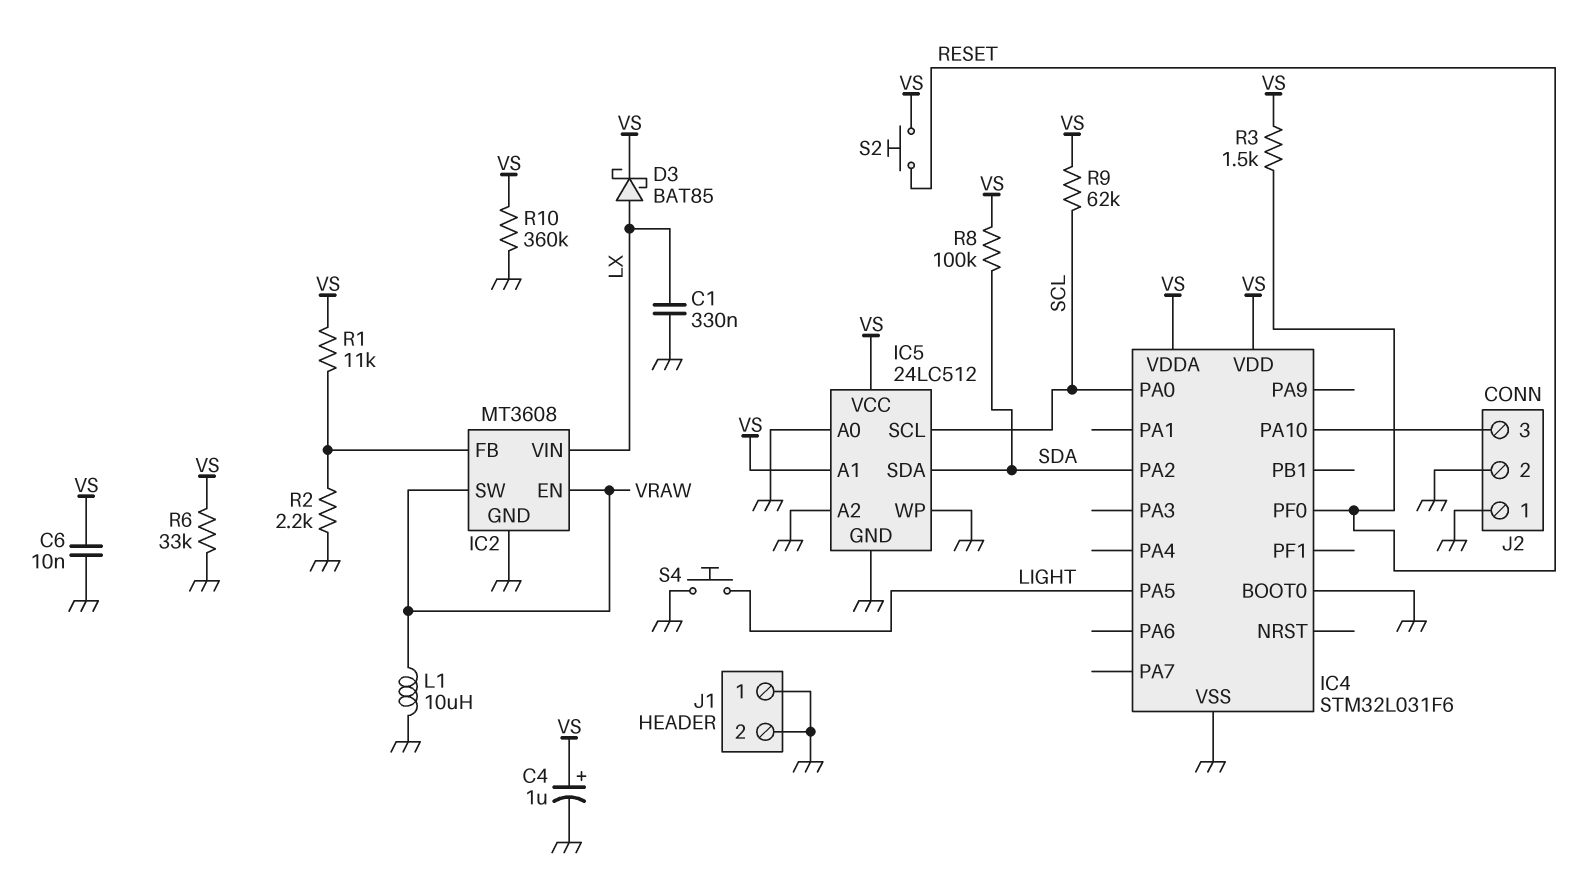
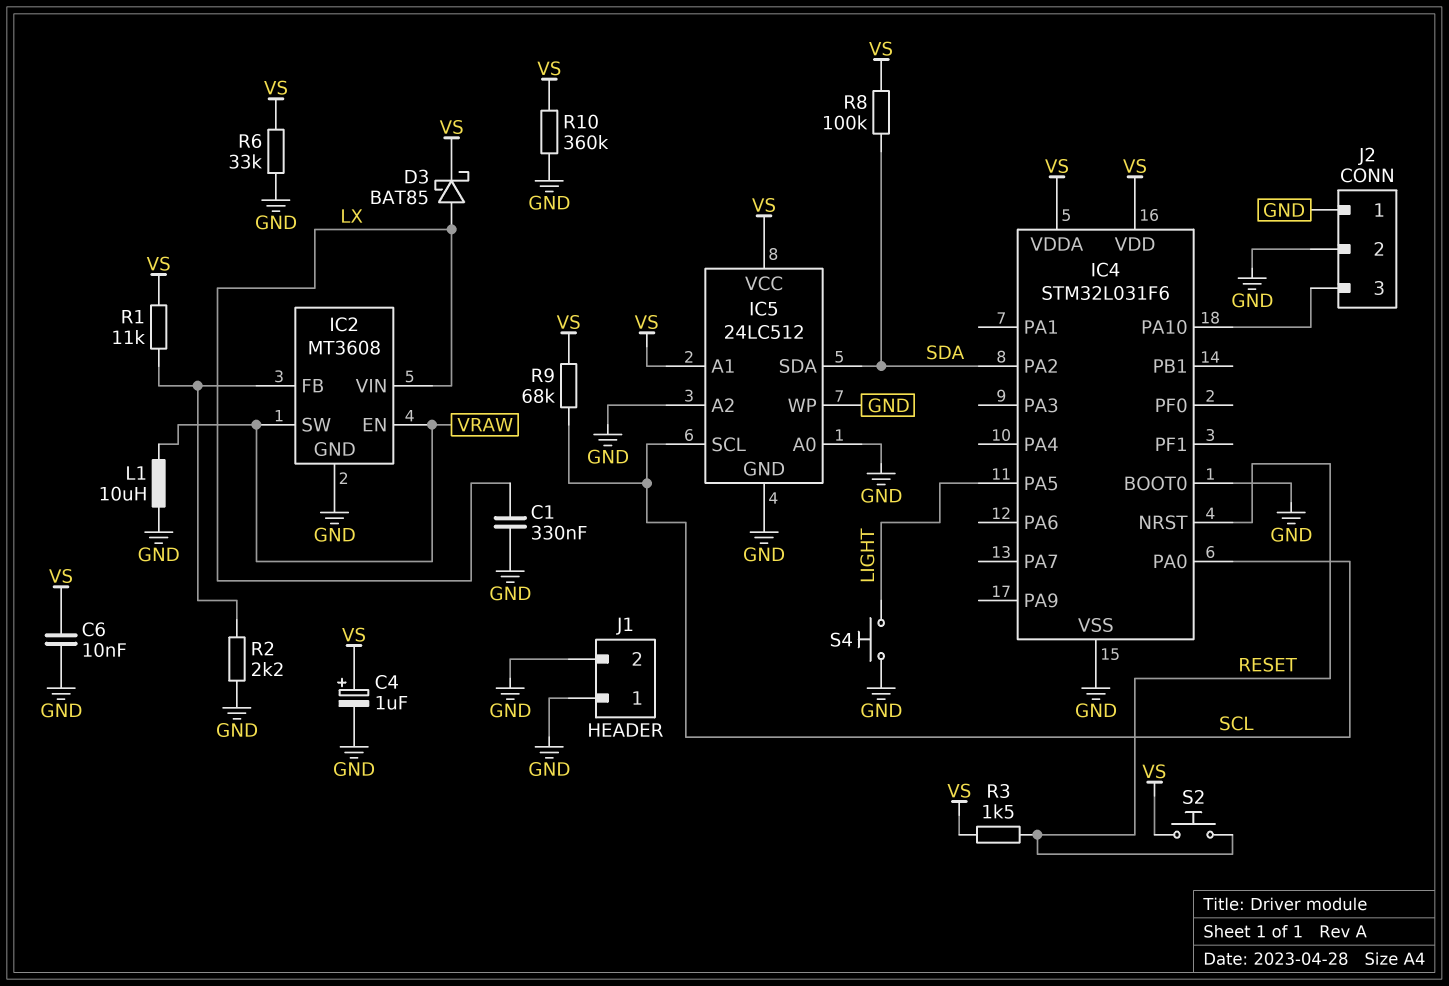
IC4 pin NRST: none -> RESET
IC4 pin PF0: RESET -> none
R9: 62k (SCL, VS) -> 68k (SCL, VS)

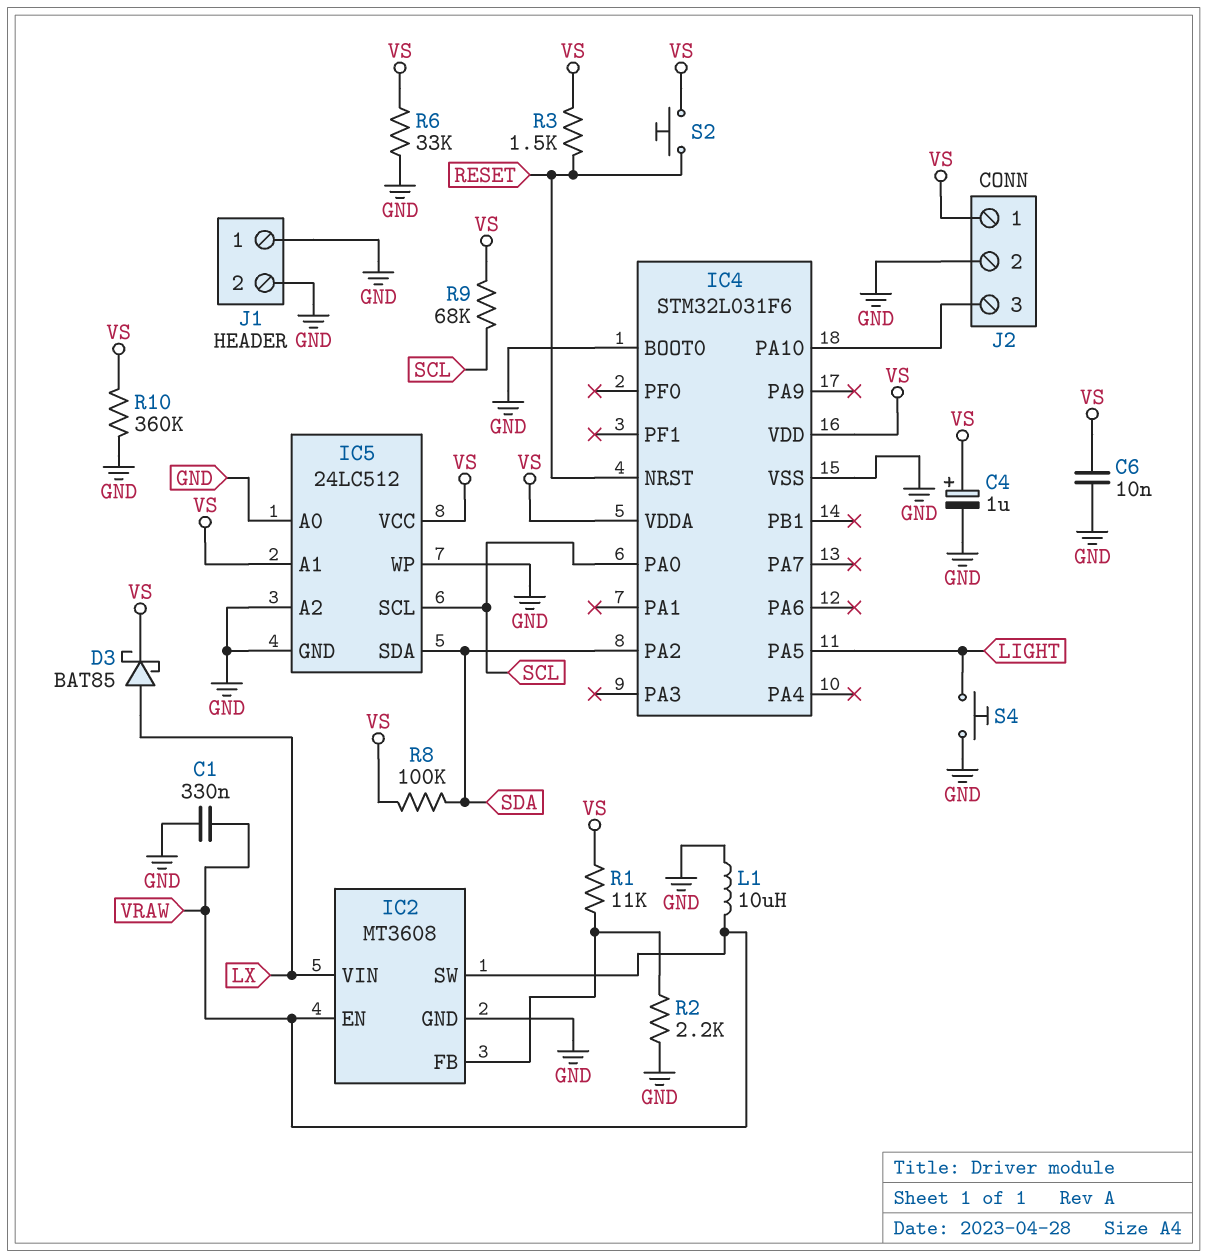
C1: 330nF (GND, LX) -> 330nF (GND, VRAW)
J2 pin 1: GND -> VS

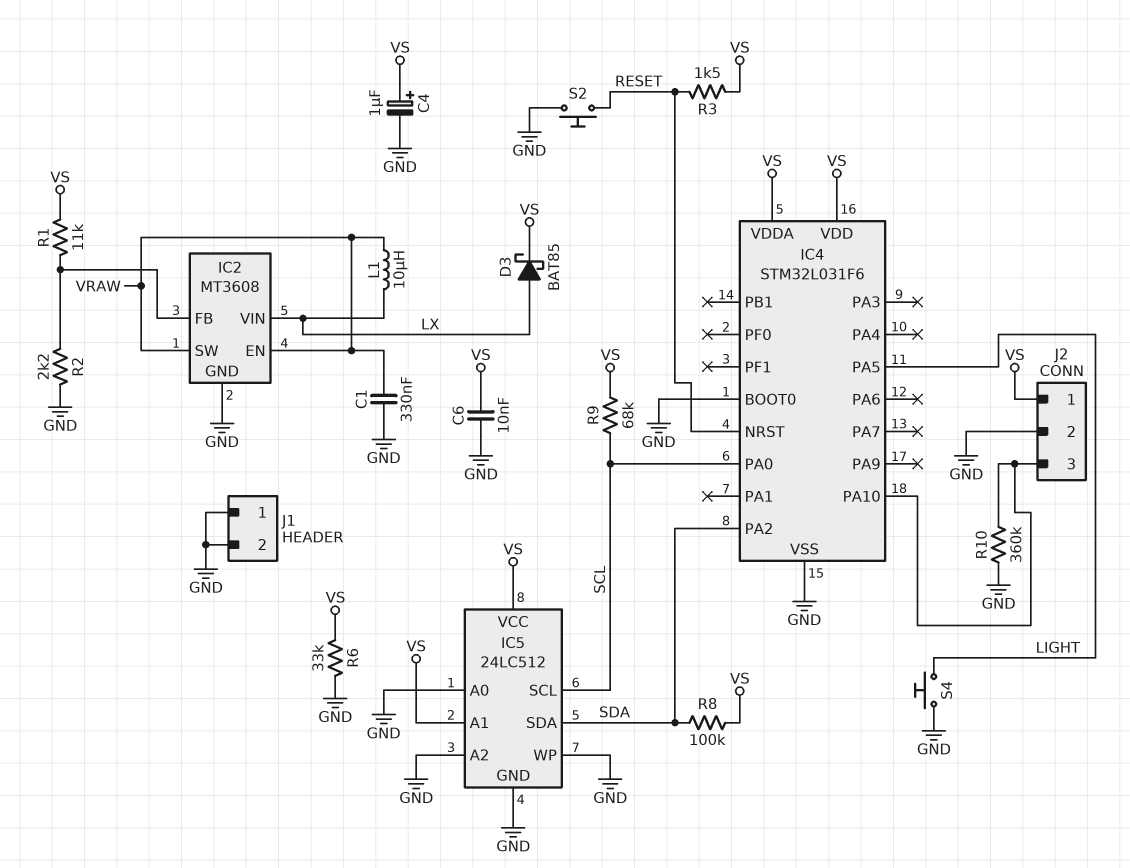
L1: 10uH (GND, VRAW) -> 10uH (LX, VRAW)
R10: 360k (GND, VS) -> 360k (GND, IC4/PA10)
S2: button (RESET, VS) -> button (GND, RESET)

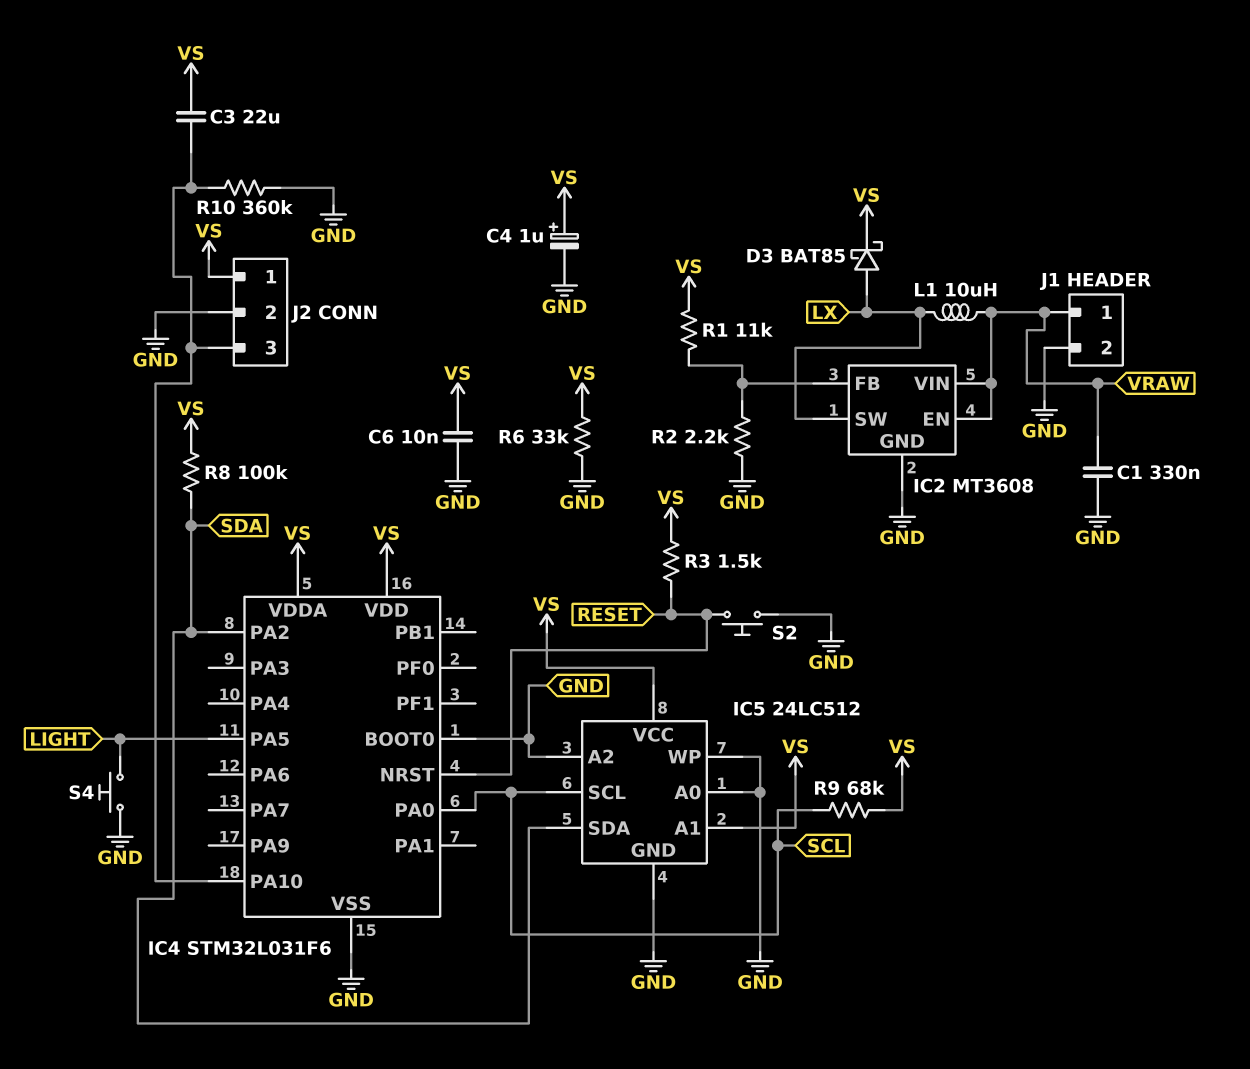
C3: none -> 22uF (IC4/PA10, VS)
IC2 pin SW: VRAW -> LX
IC2 pin VIN: LX -> VRAW
J1 pin 1: GND -> VRAW

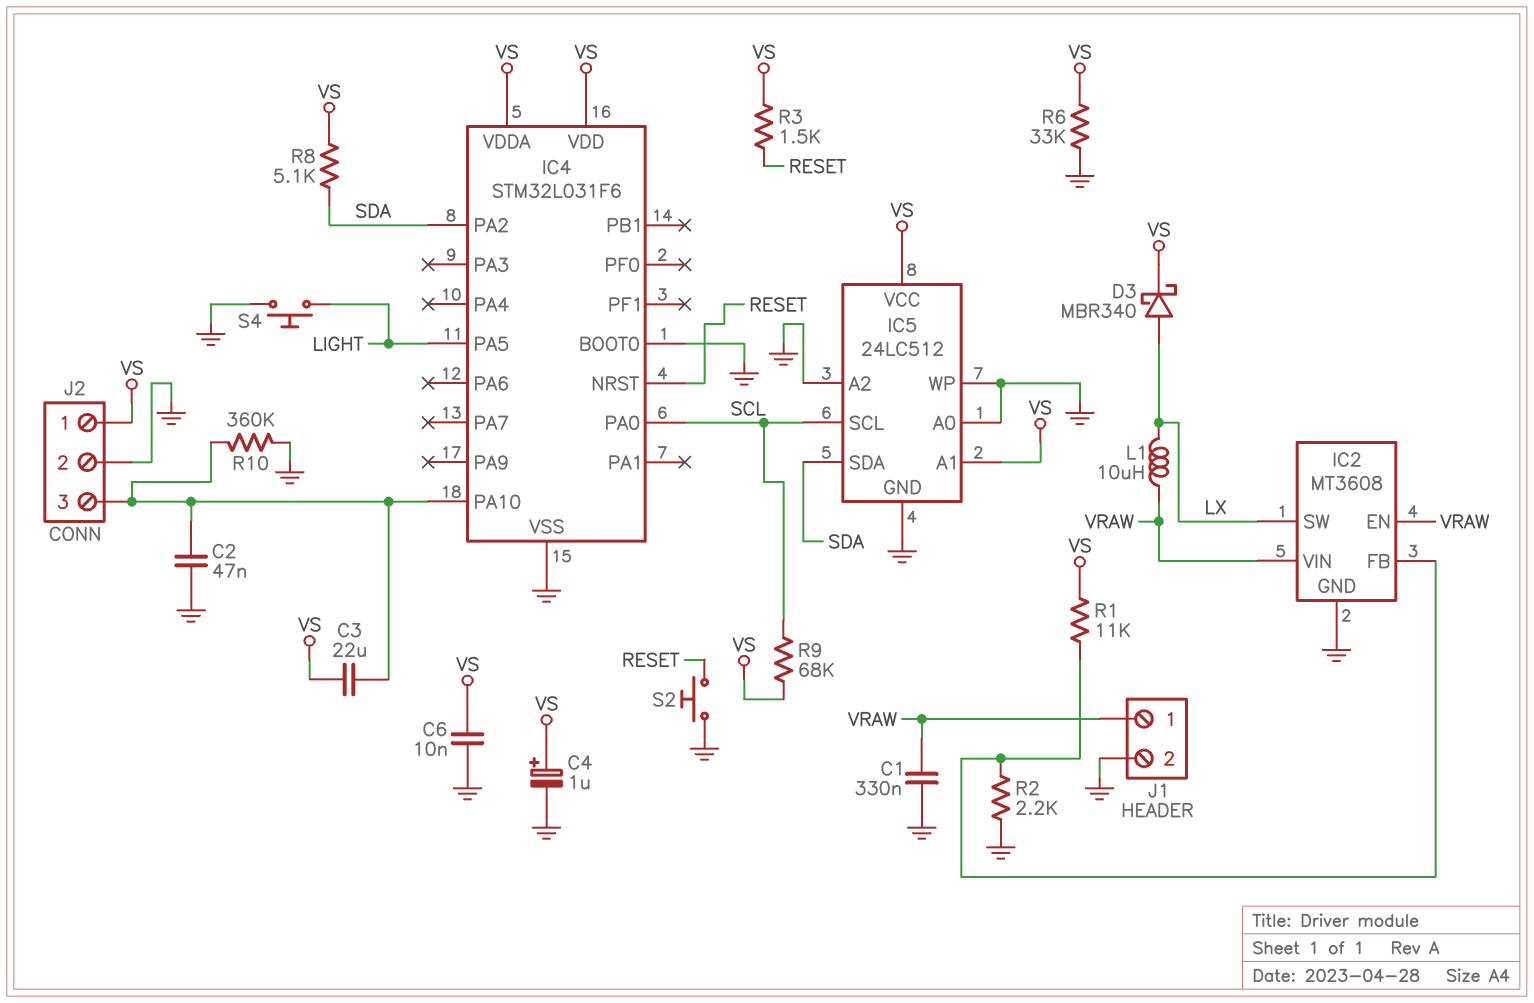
C2: none -> 47nF (GND, IC4/PA10)
D3: schottky BAT85 (A LX, K VS) -> schottky MBR340 (A LX, K VS)
R8: 100k (SDA, VS) -> 5.1k (SDA, VS)

